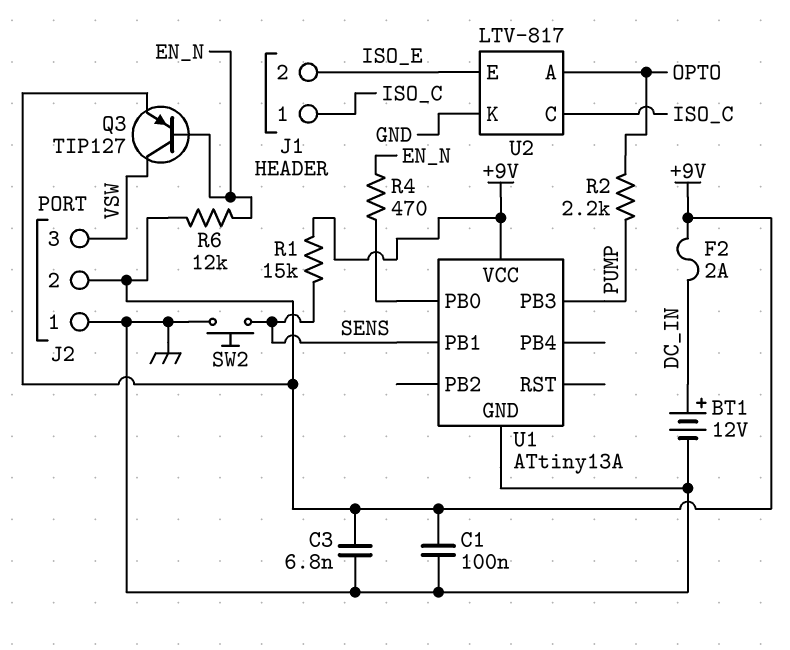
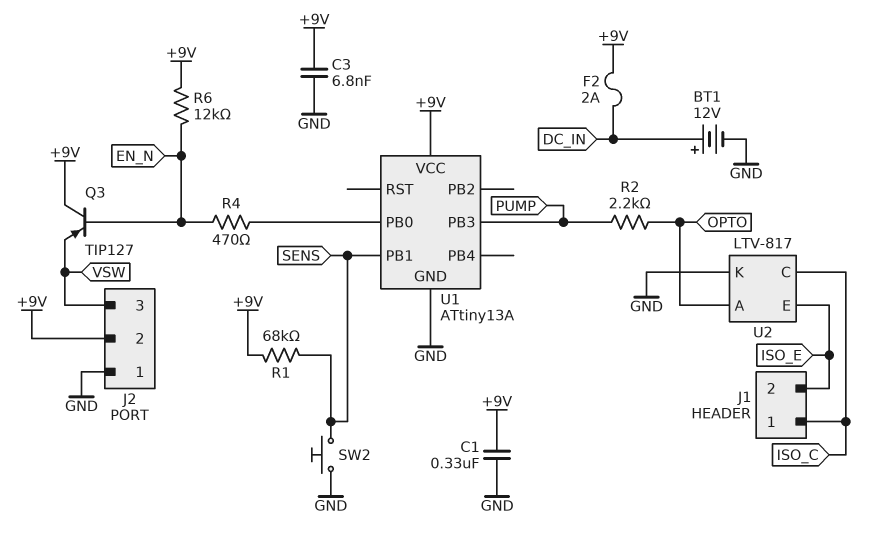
C1: 100nF (+9V, GND) -> 330nF (+9V, GND)
Q3: PNP TIP127 (B EN_N, C VSW, E +9V) -> PNP TIP127 (B EN_N, C +9V, E VSW)
R1: 15k (+9V, SENS) -> 68k (+9V, SENS)

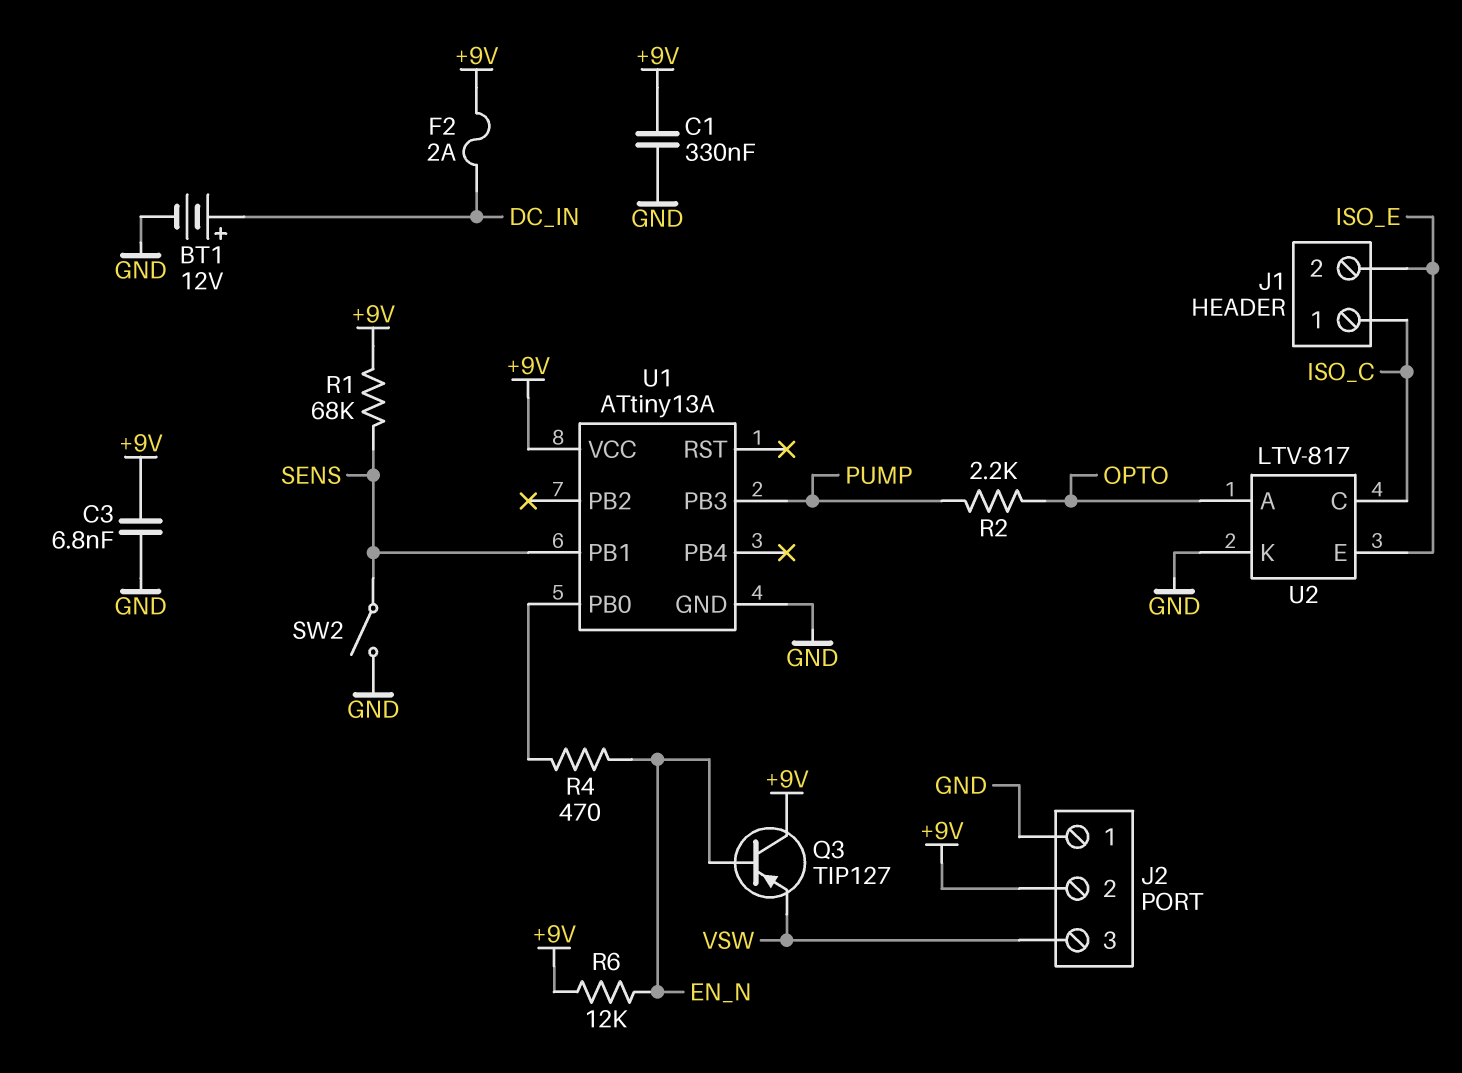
SW2: button (GND, SENS) -> switch (GND, SENS)

